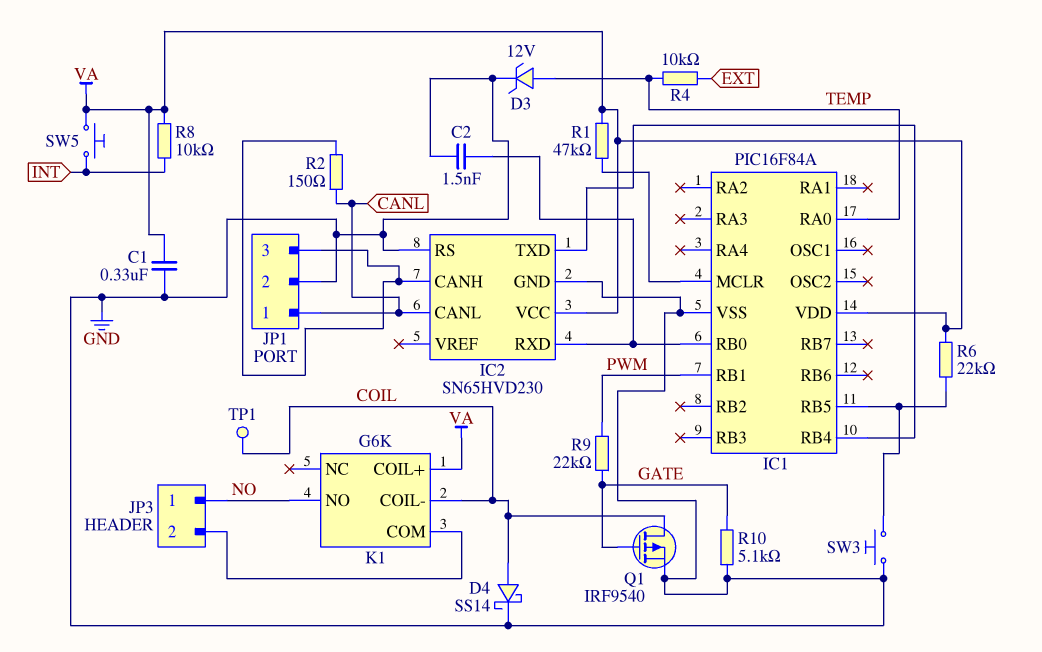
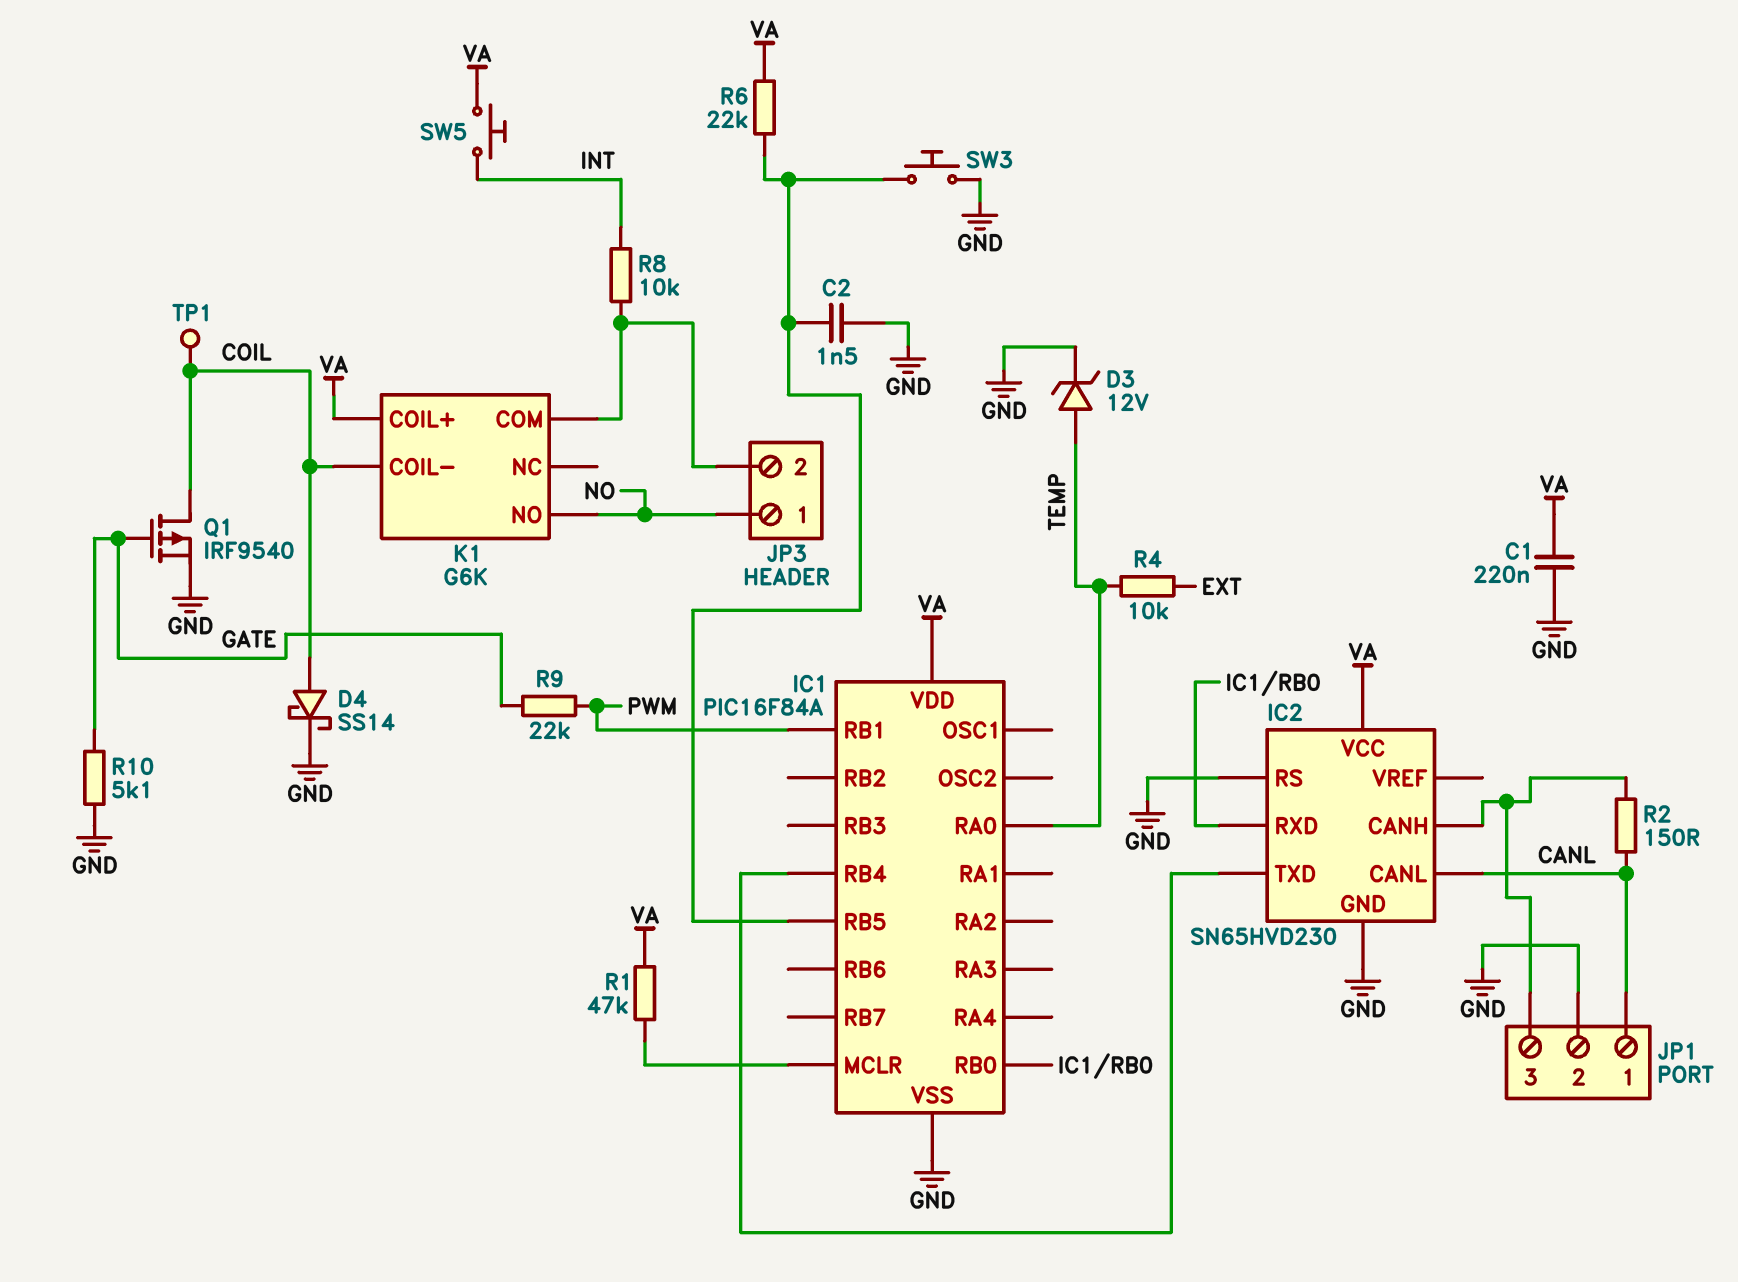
C1: 330nF (GND, VA) -> 220nF (GND, VA)
C2: 1.5nF (GND, IC1/RB0) -> 1.5nF (GND, IC1/RB5)
R8: 10k (INT, VA) -> 10k (INT, JP3/2)

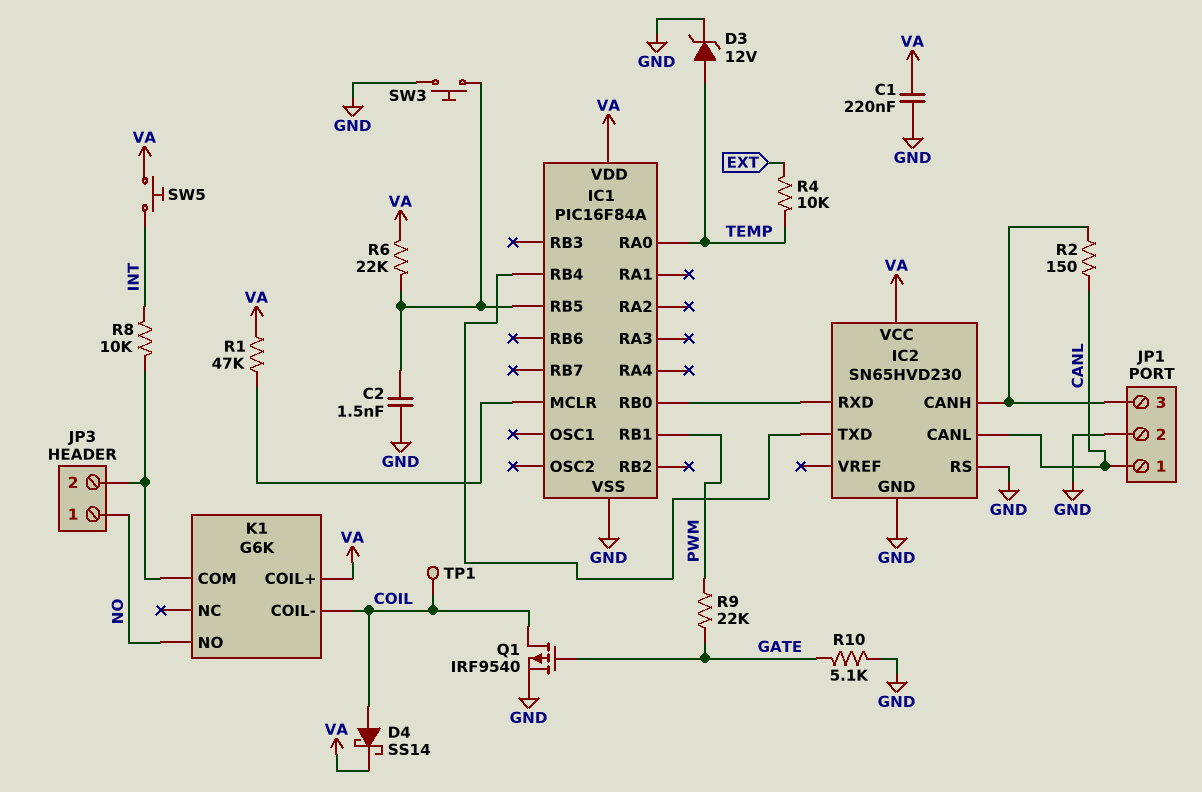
D4: schottky SS14 (A COIL, K GND) -> schottky SS14 (A COIL, K VA)

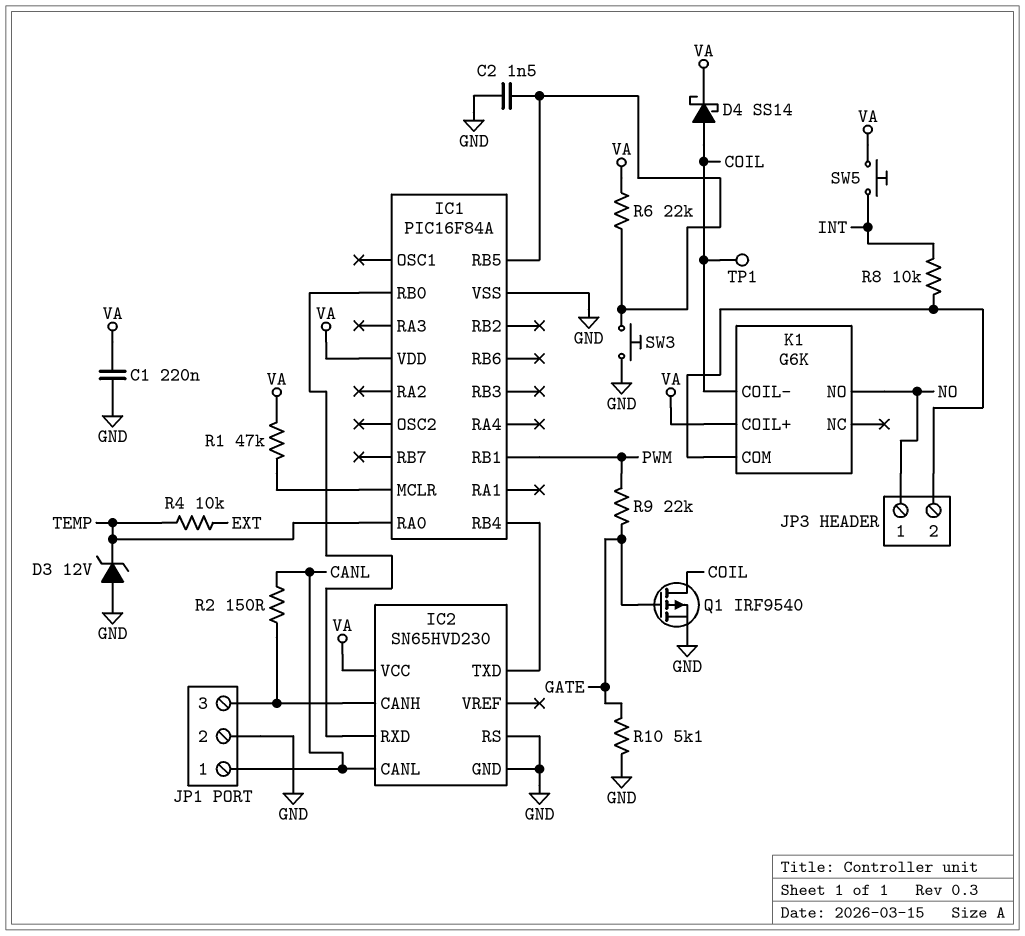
D3: zener 12V (A TEMP, K GND) -> zener 12V (A GND, K TEMP)

